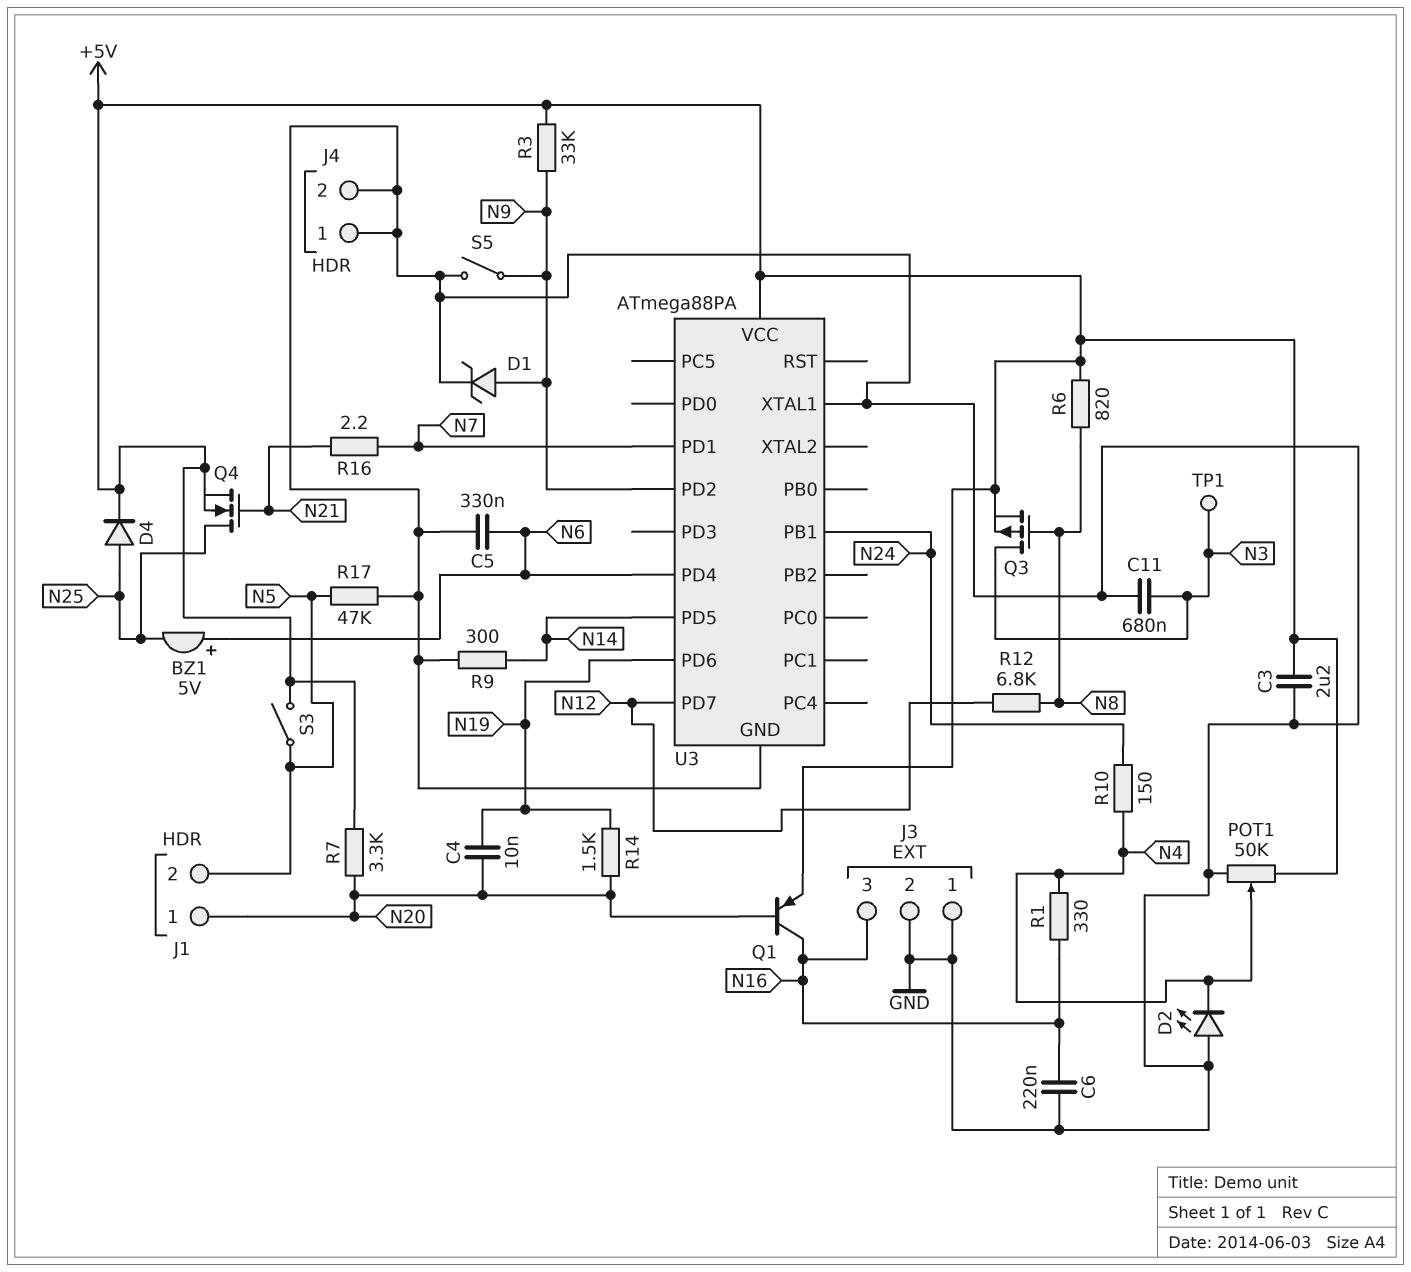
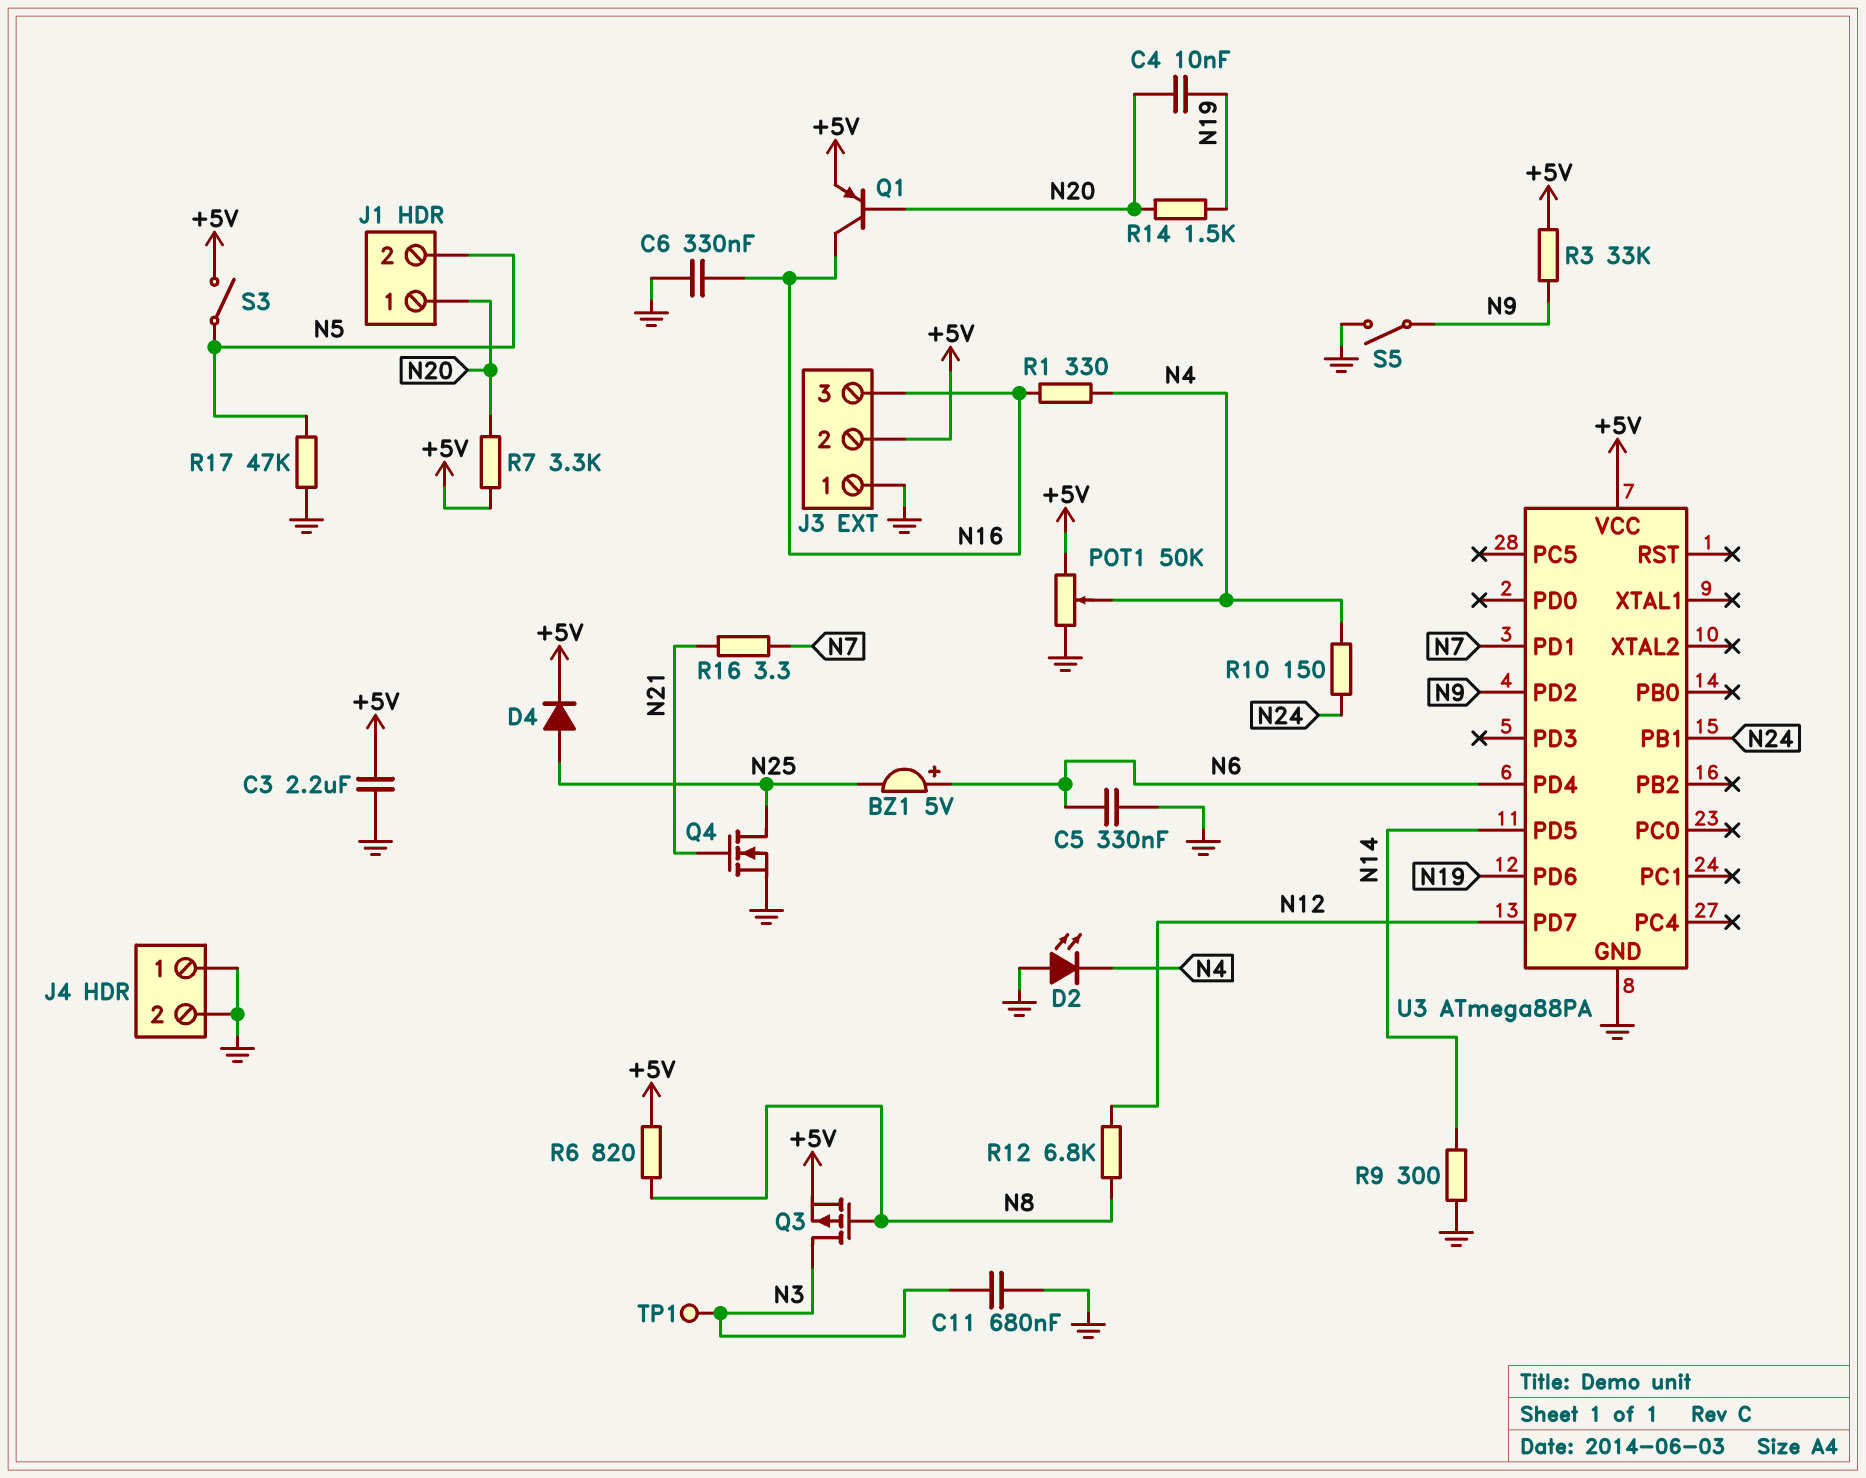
C6: 220nF (GND, N16) -> 330nF (GND, N16)
D1: zener (A N9, K GND) -> none
J3 pin 2: GND -> +5V
Q4: NMOS (G N21, D N25, S +5V) -> NMOS (G N21, D N25, S GND)
R16: 2.2 (N7, N21) -> 3.3 (N7, N21)
U3 pin XTAL1: GND -> none

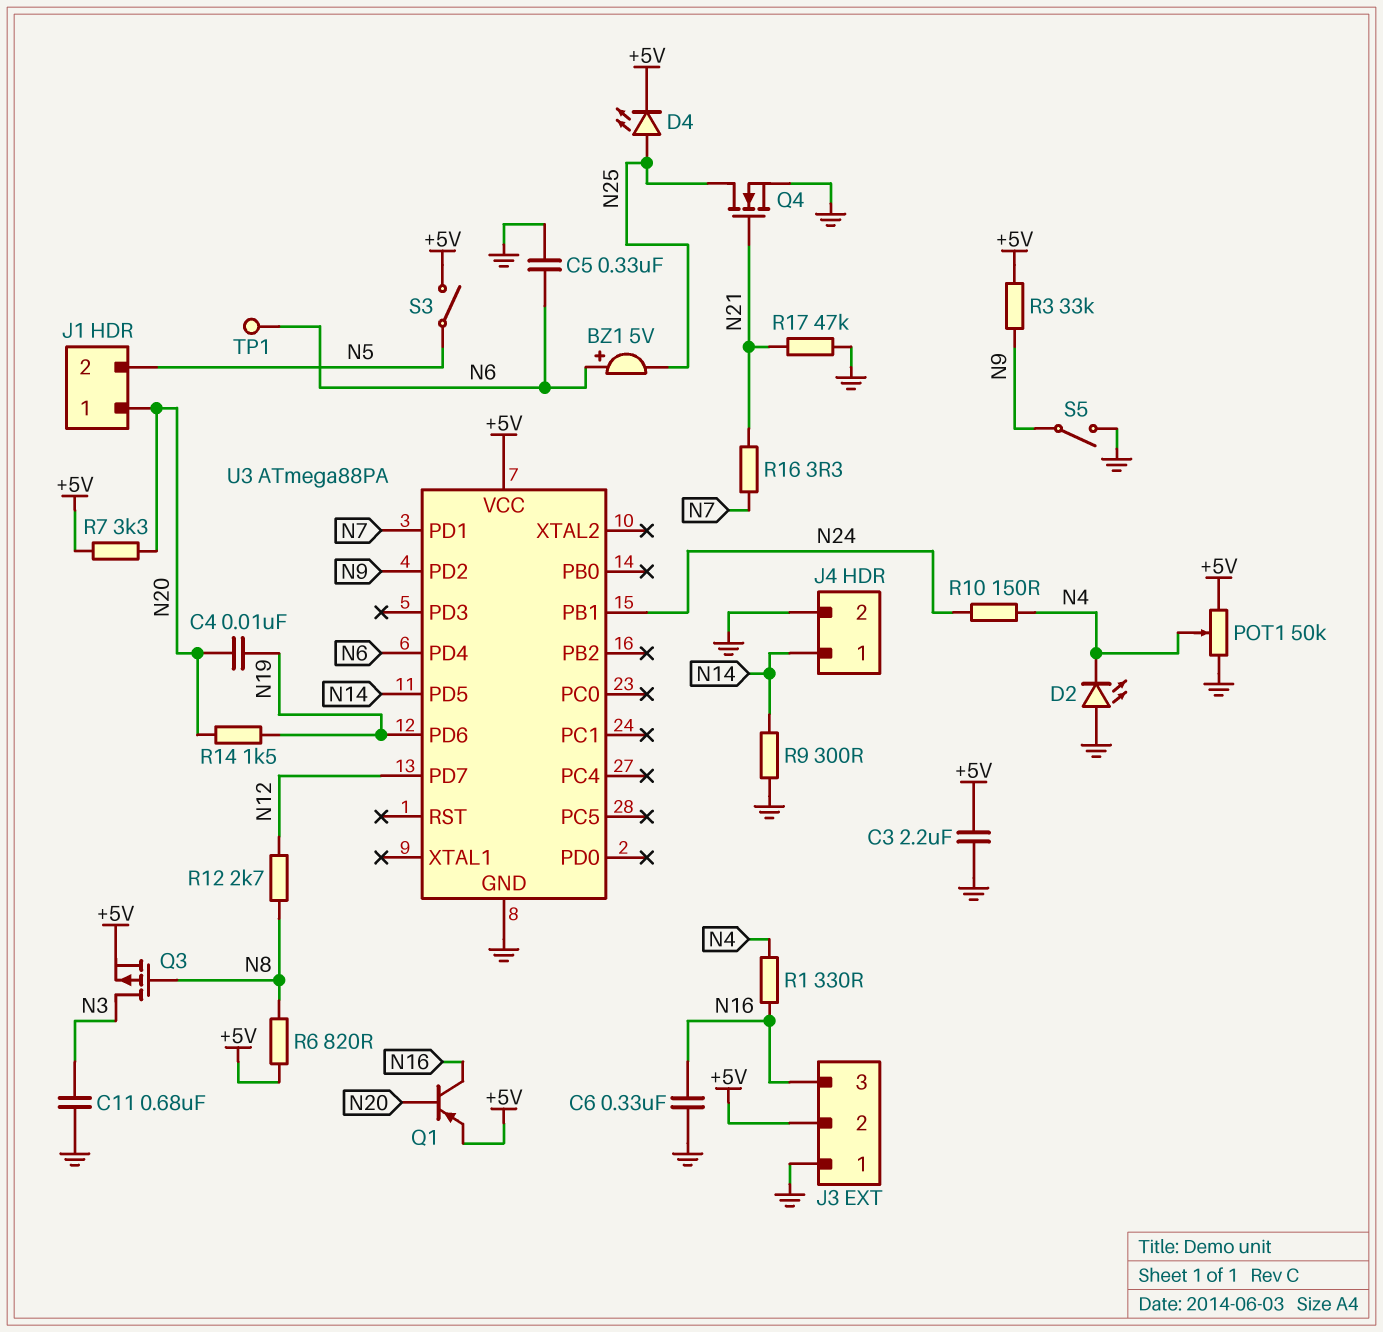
D4: diode (A N25, K +5V) -> LED (A N25, K +5V)
J4 pin 1: GND -> N14
R12: 6.8k (N8, N12) -> 2.7k (N8, N12)
R17: 47k (GND, N5) -> 47k (GND, N21)
TP1: test point (N3) -> test point (N6)

